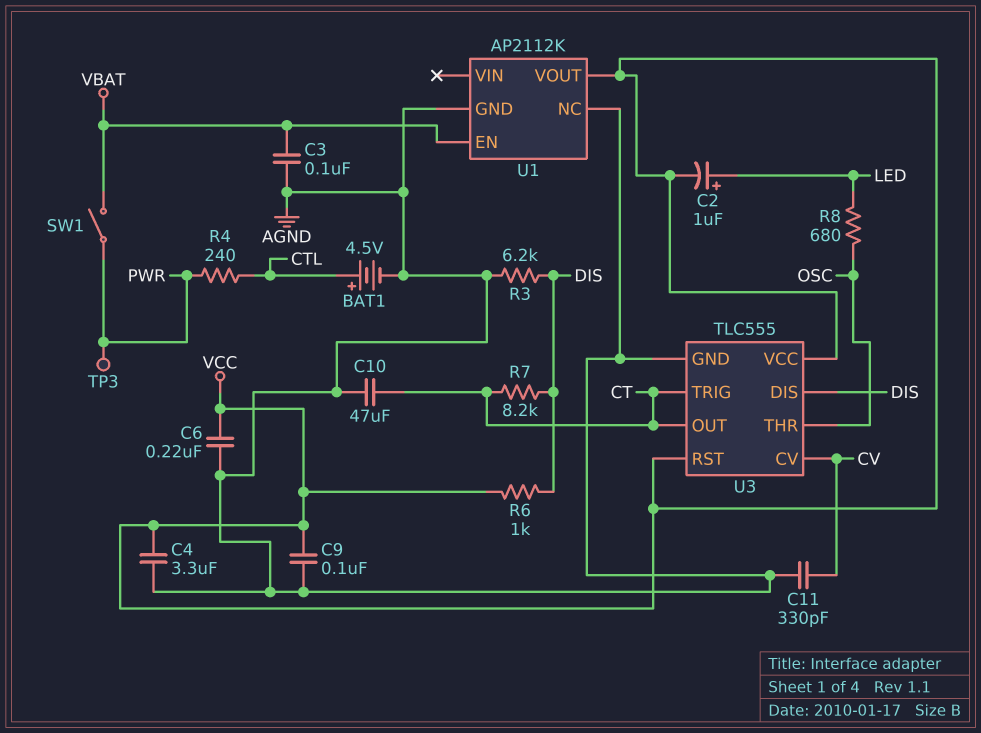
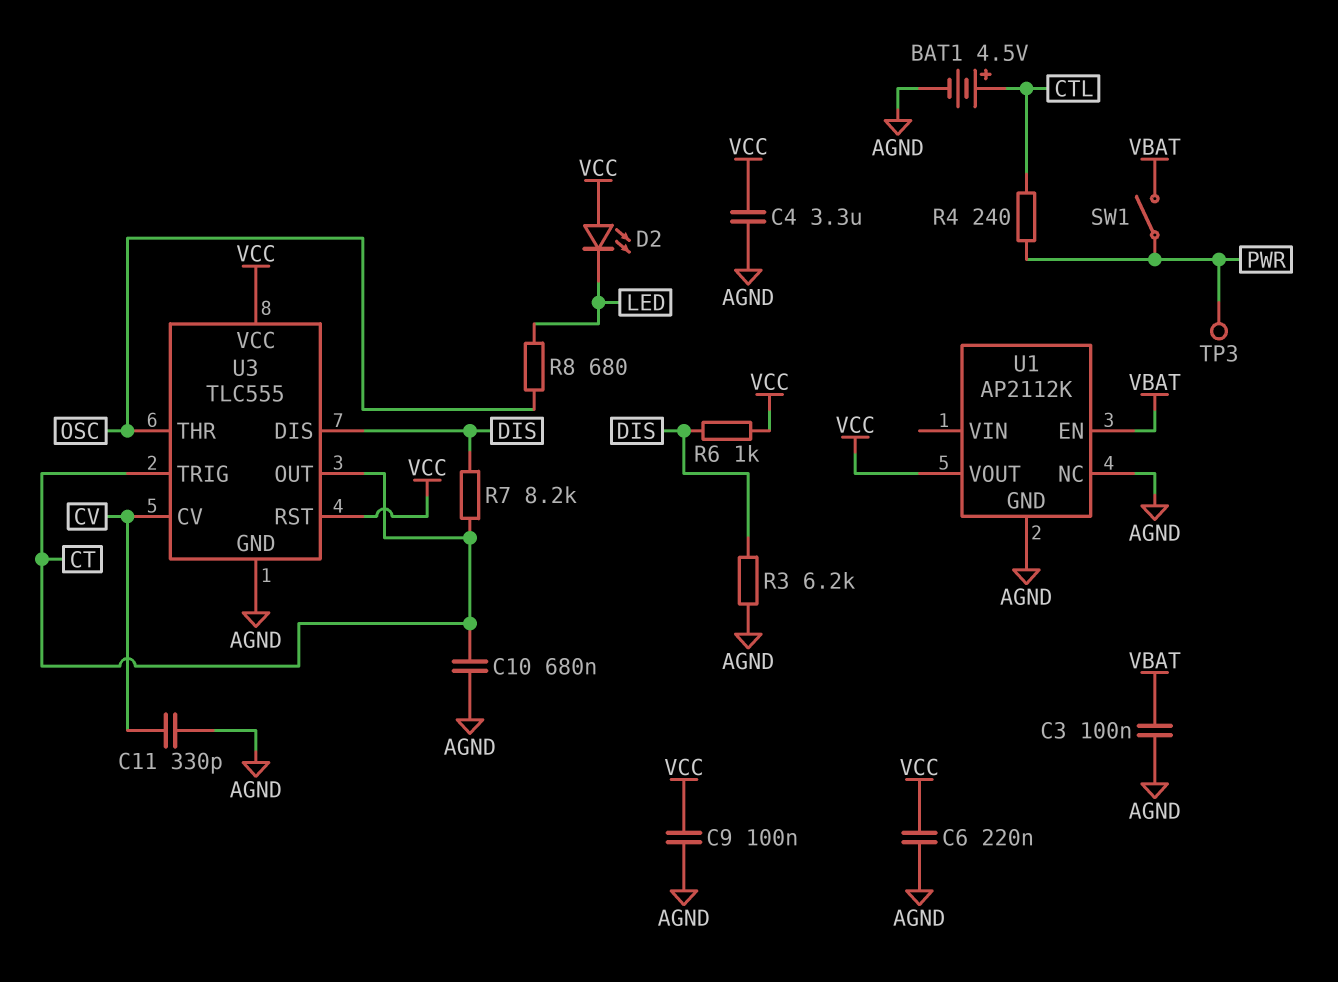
C2: 1uF (plus LED, minus VCC) -> none
C10: 47uF (AGND, CT) -> 680nF (AGND, CT)
D2: none -> LED (A VCC, K LED)

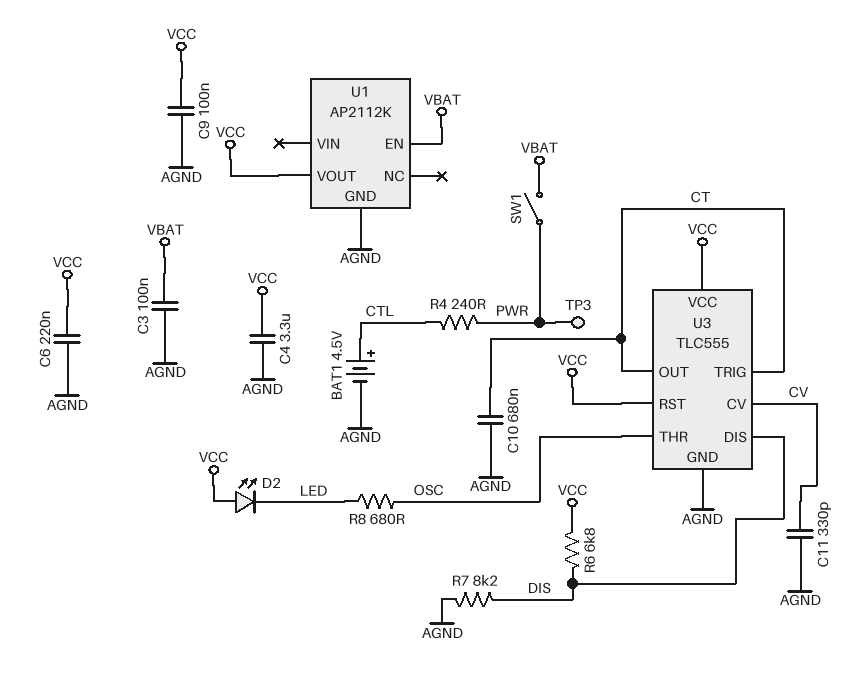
R3: 6.2k (AGND, DIS) -> none
R6: 1k (DIS, VCC) -> 6.8k (DIS, VCC)
R7: 8.2k (CT, DIS) -> 8.2k (AGND, DIS)
U1 pin NC: AGND -> none

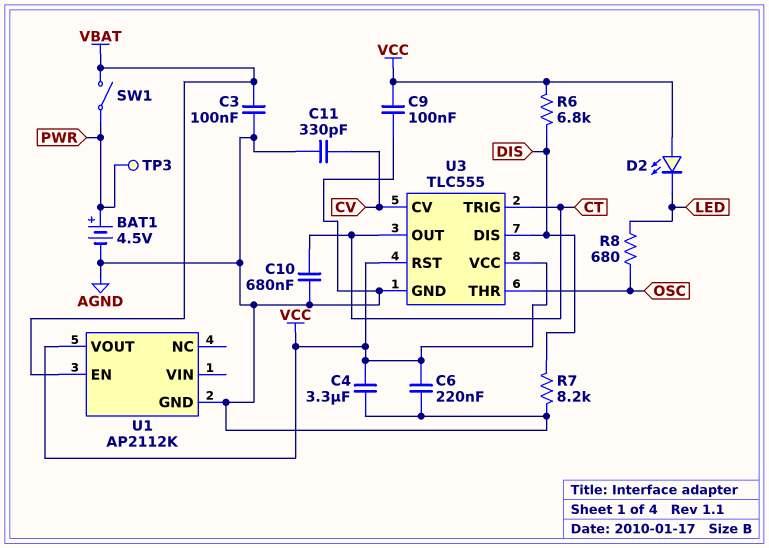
BAT1: 4.5V (plus CTL, minus AGND) -> 4.5V (plus PWR, minus AGND)
R4: 240 (CTL, PWR) -> none

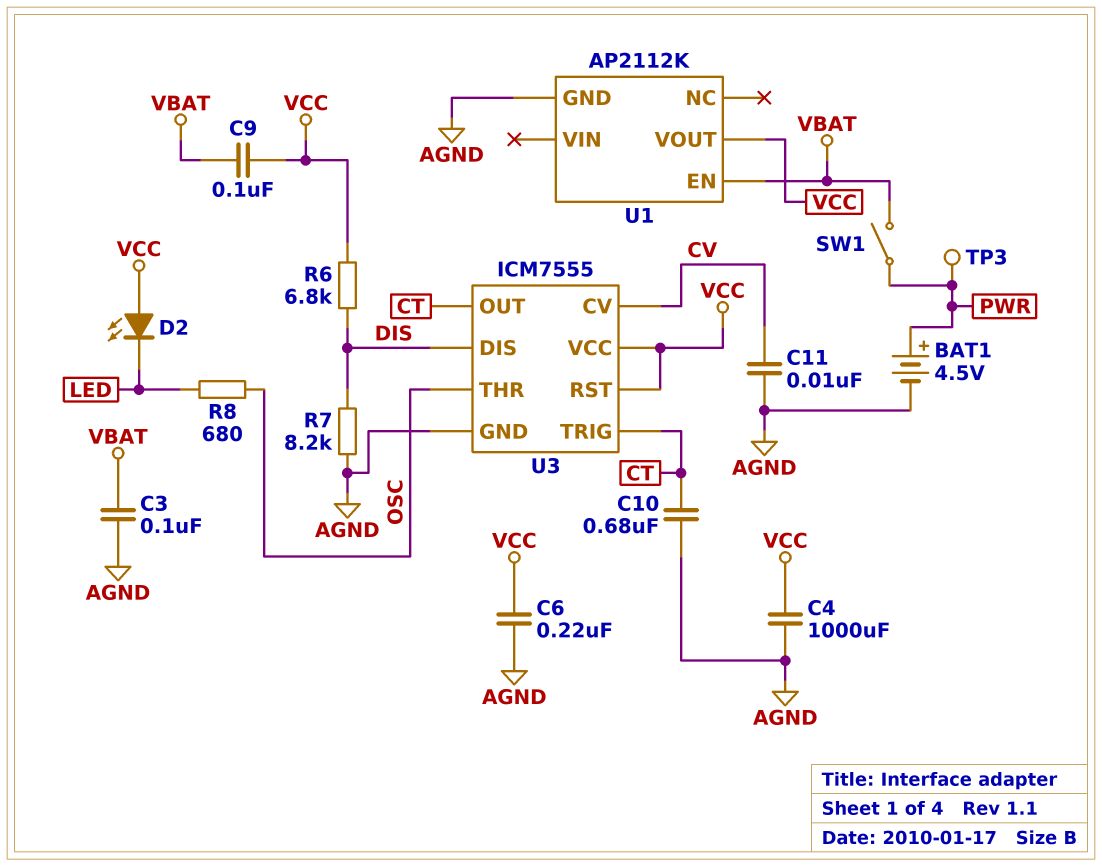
C4: 3.3uF (AGND, VCC) -> 1000uF (AGND, VCC)
C9: 100nF (AGND, VCC) -> 100nF (VBAT, VCC)
C11: 330pF (AGND, CV) -> 10nF (AGND, CV)
U3: TLC555 -> ICM7555

